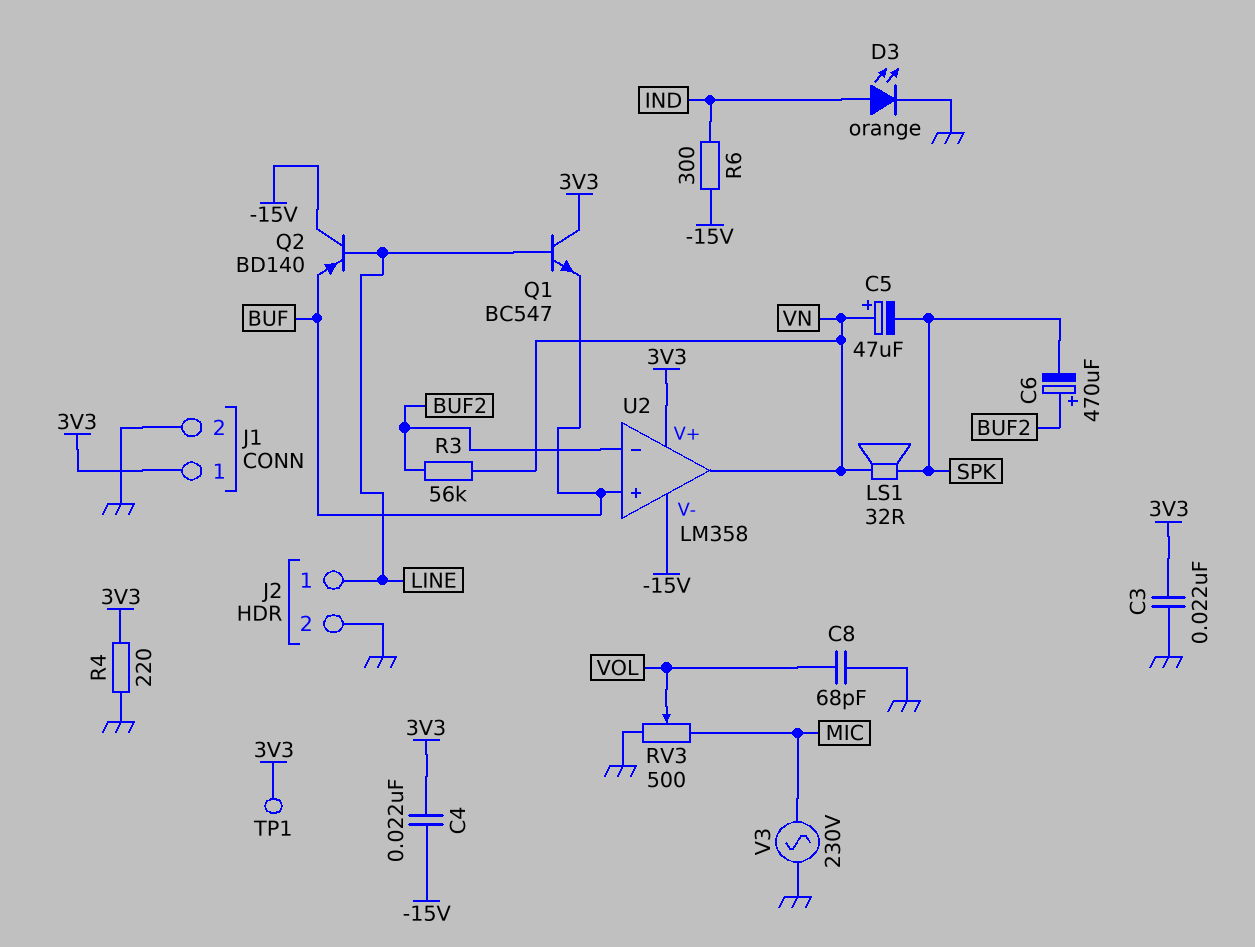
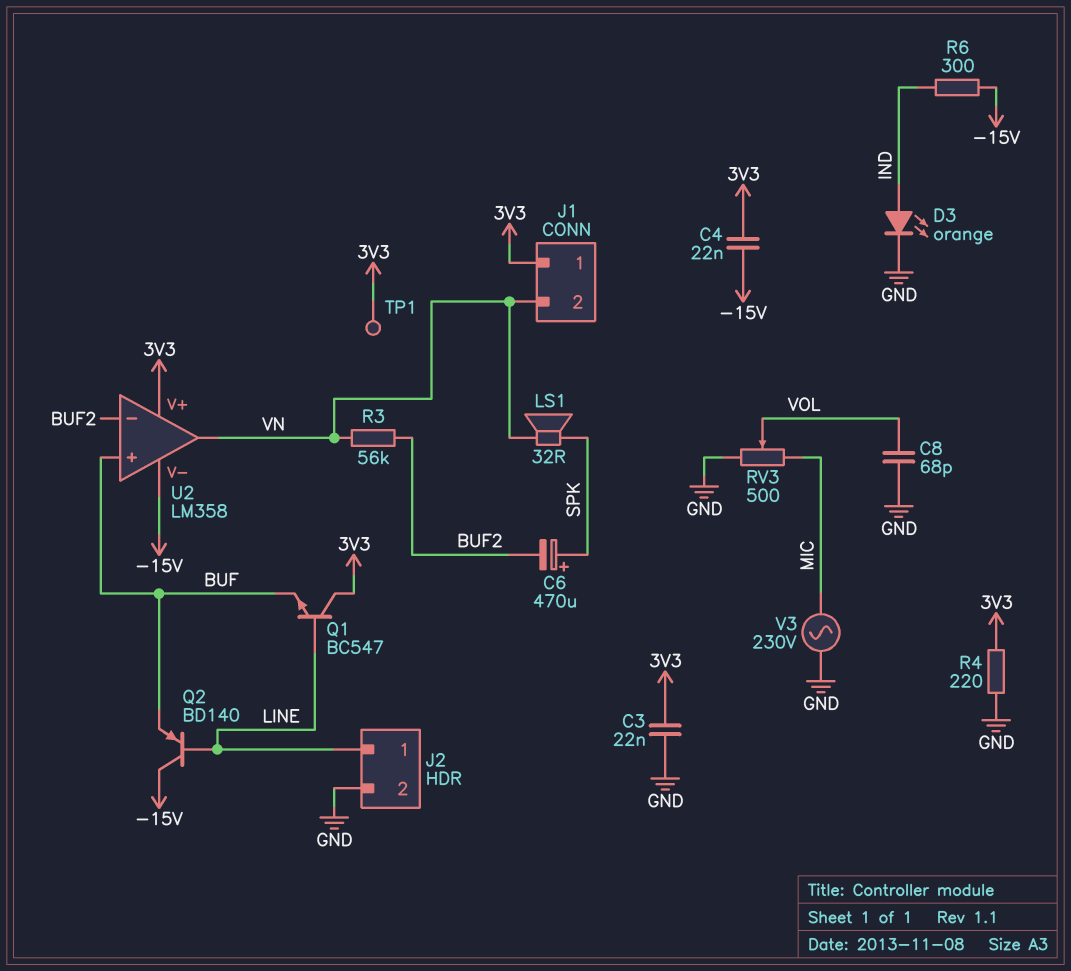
C5: 47uF (plus VN, minus SPK) -> none
C6: 470uF (plus BUF2, minus SPK) -> 470uF (plus SPK, minus BUF2)
J1 pin 2: GND -> VN

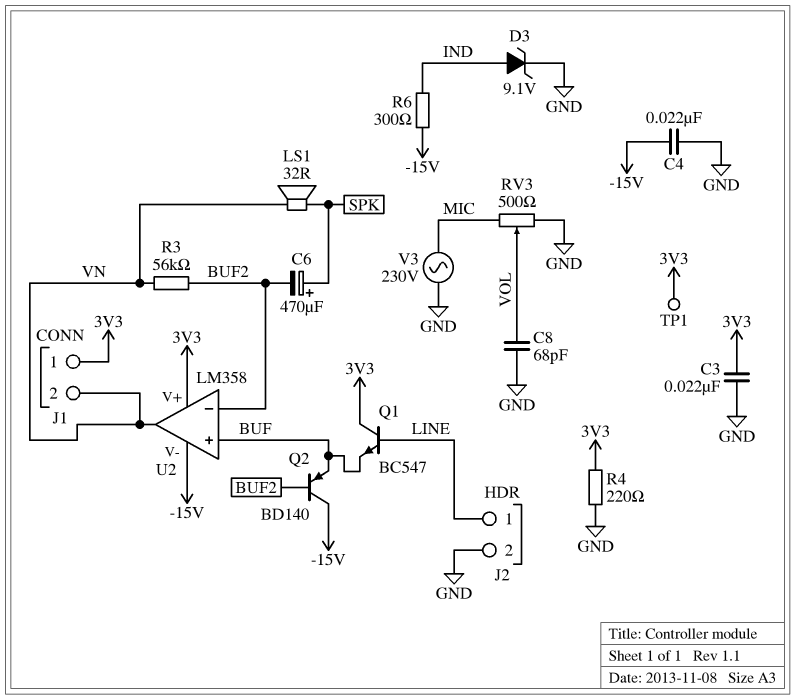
C4: 22nF (-15V, 3V3) -> 22nF (-15V, GND)
D3: LED orange (A IND, K GND) -> zener 9.1V (A IND, K GND)
Q2: PNP BD140 (B LINE, C -15V, E BUF) -> PNP BD140 (B BUF2, C -15V, E BUF)

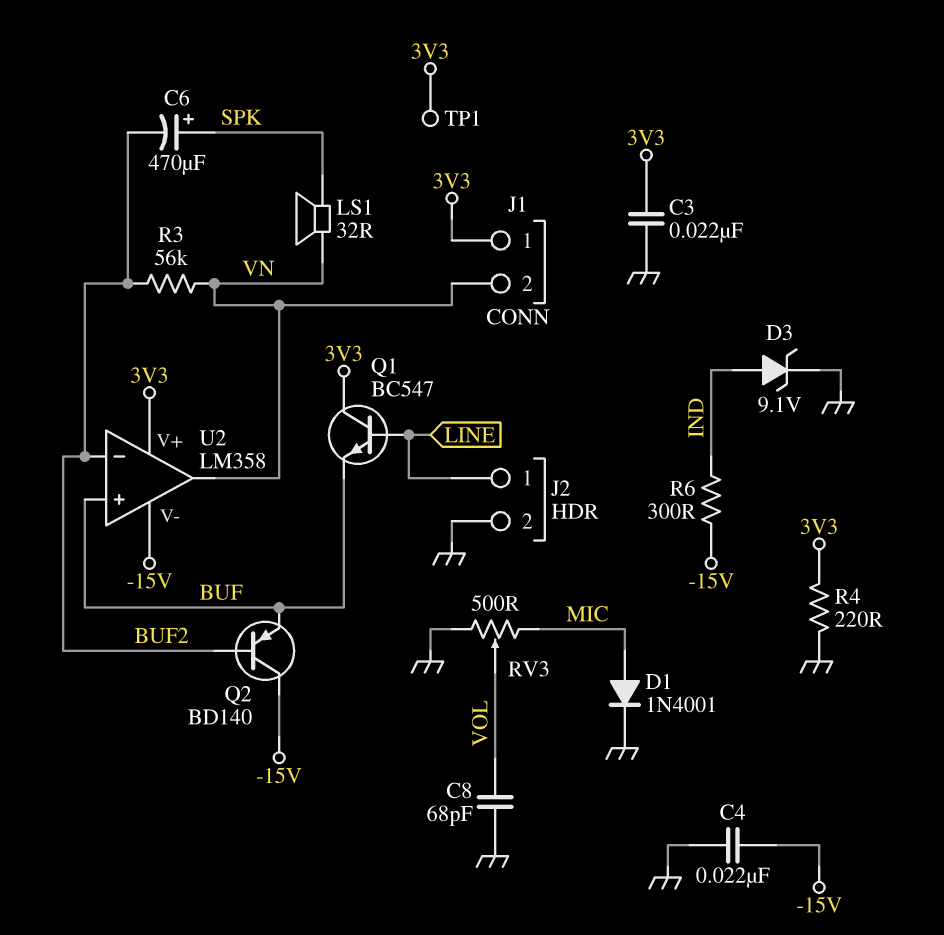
D1: none -> diode 1N4001 (A MIC, K GND)
V3: AC 230V (GND, MIC) -> none

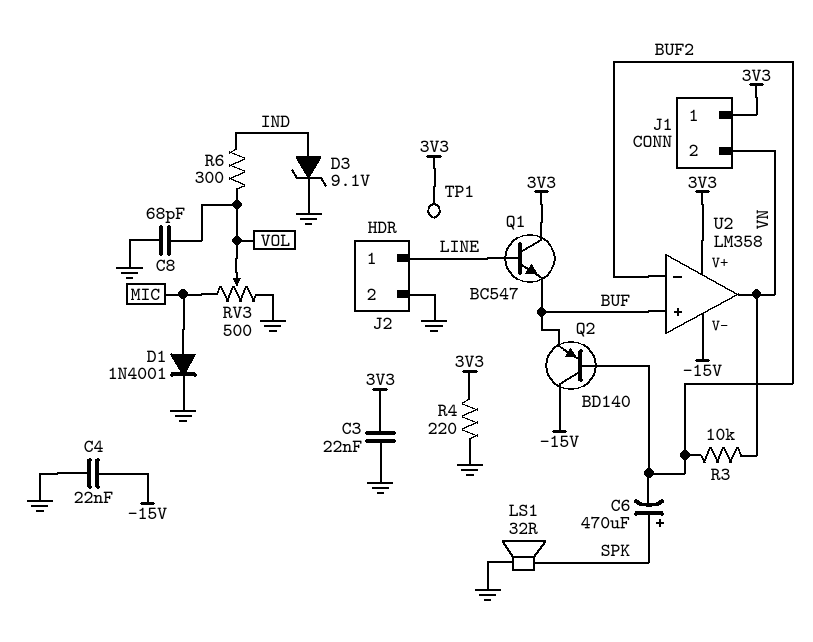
LS1: speaker 32R (SPK, VN) -> speaker 32R (GND, SPK)
R3: 56k (BUF2, VN) -> 10k (BUF2, VN)
R6: 300 (-15V, IND) -> 300 (IND, VOL)

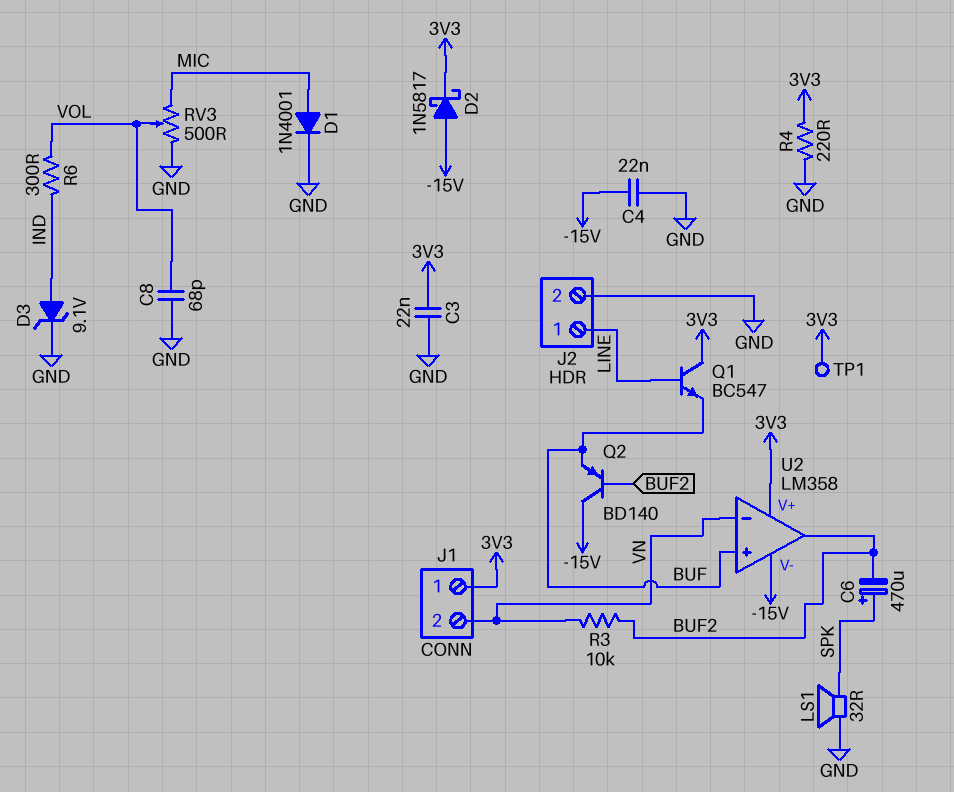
D2: none -> schottky 1N5817 (A -15V, K 3V3)
U2 pin in-: BUF2 -> VN
U2 pin out: VN -> BUF2

